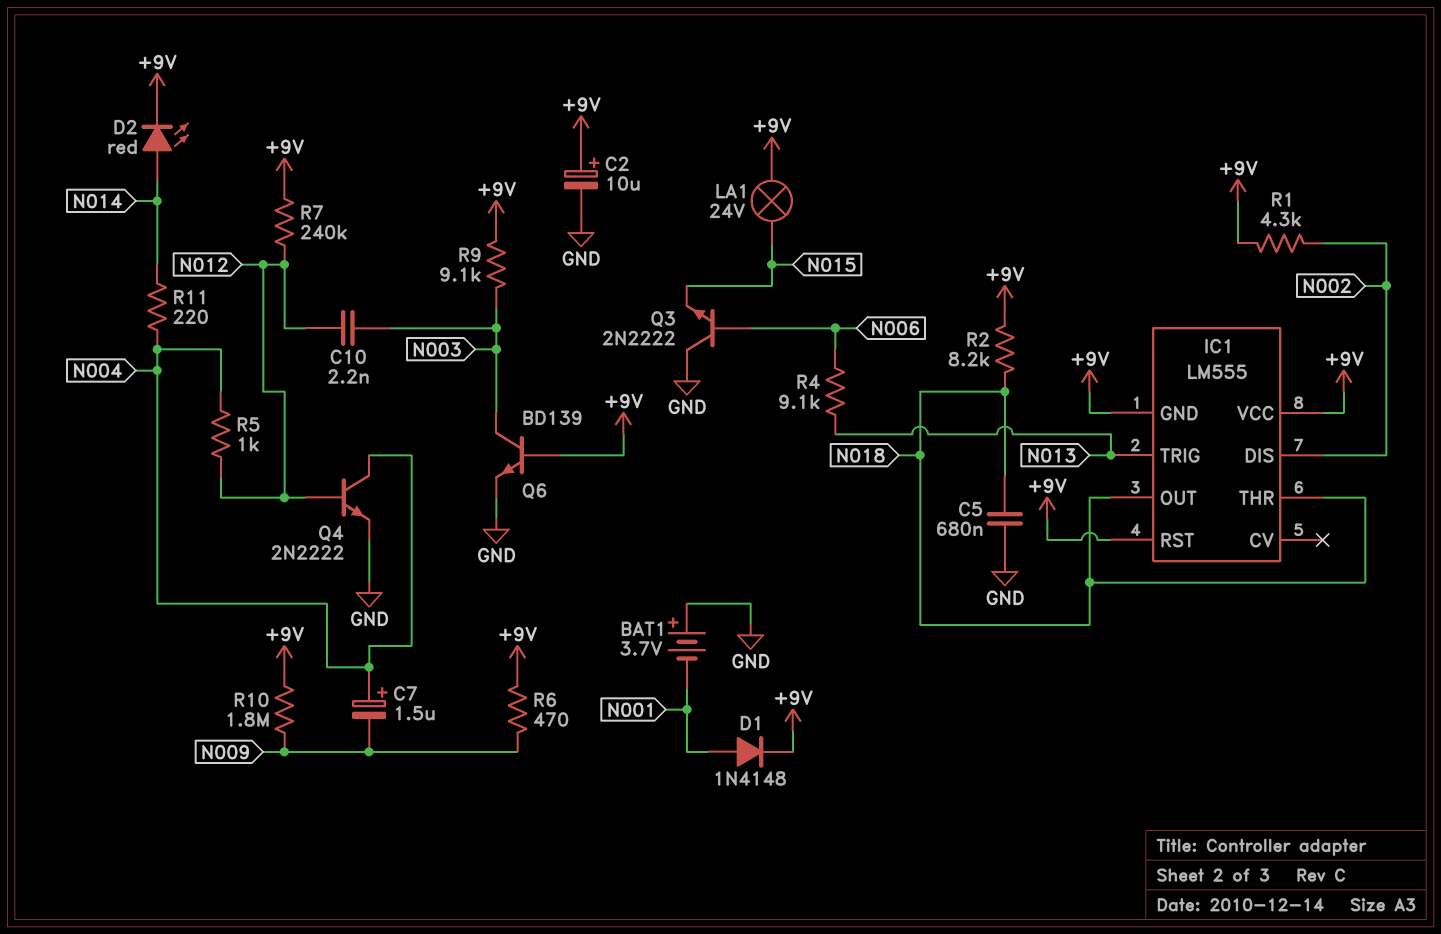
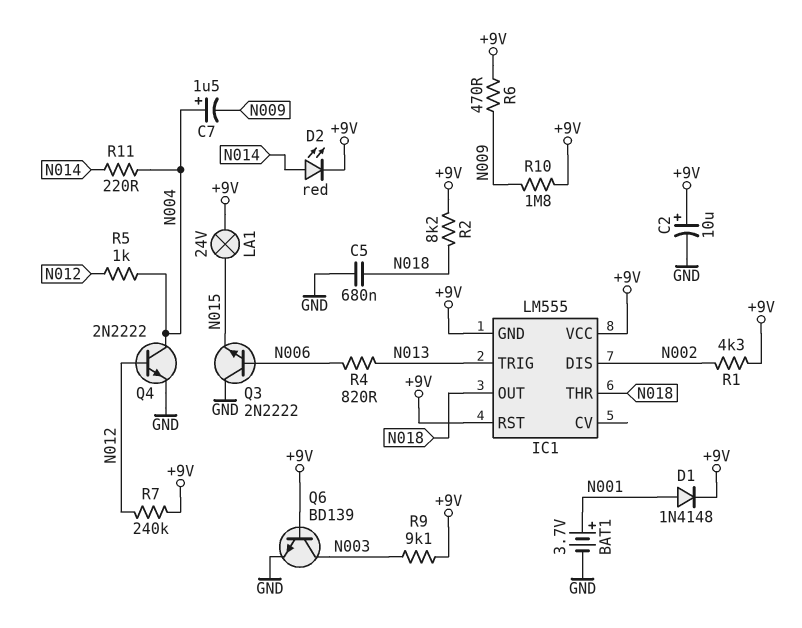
BAT1: 3.7V (plus GND, minus N001) -> 3.7V (plus N001, minus GND)
C10: 2.2nF (N003, N012) -> none
R4: 9.1k (N006, N013) -> 820 (N006, N013)

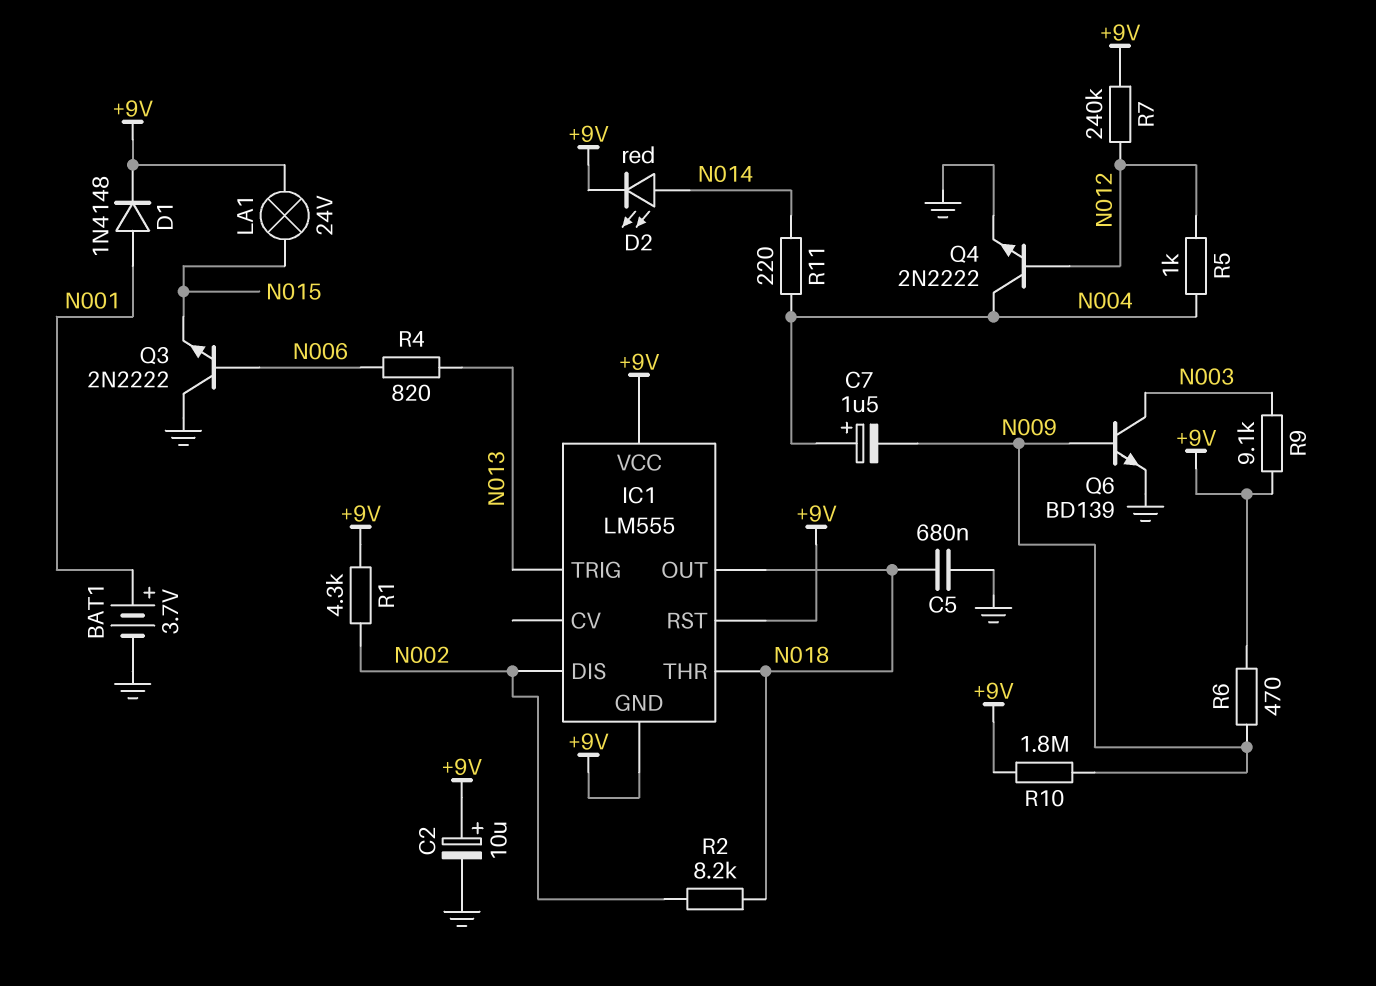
Q6: NPN BD139 (B +9V, C N003, E GND) -> NPN BD139 (B N009, C N003, E GND)
R2: 8.2k (+9V, N018) -> 8.2k (N002, N018)

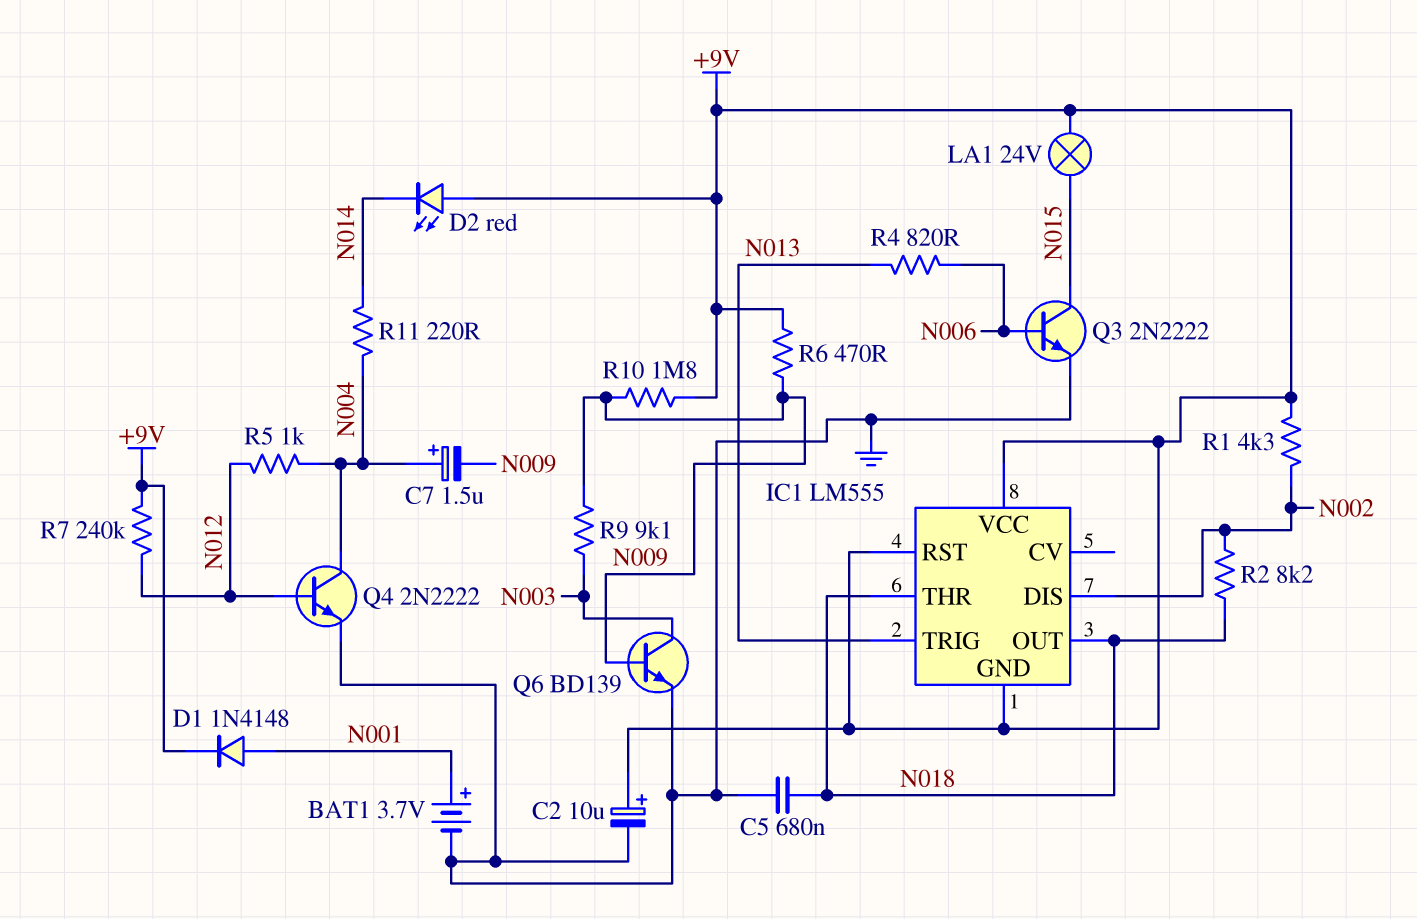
D2: LED red (A N014, K +9V) -> LED red (A +9V, K N014)
Q3: NPN 2N2222 (B N006, C GND, E N015) -> NPN 2N2222 (B N006, C N015, E GND)
R9: 9.1k (+9V, N003) -> 9.1k (N003, N009)

